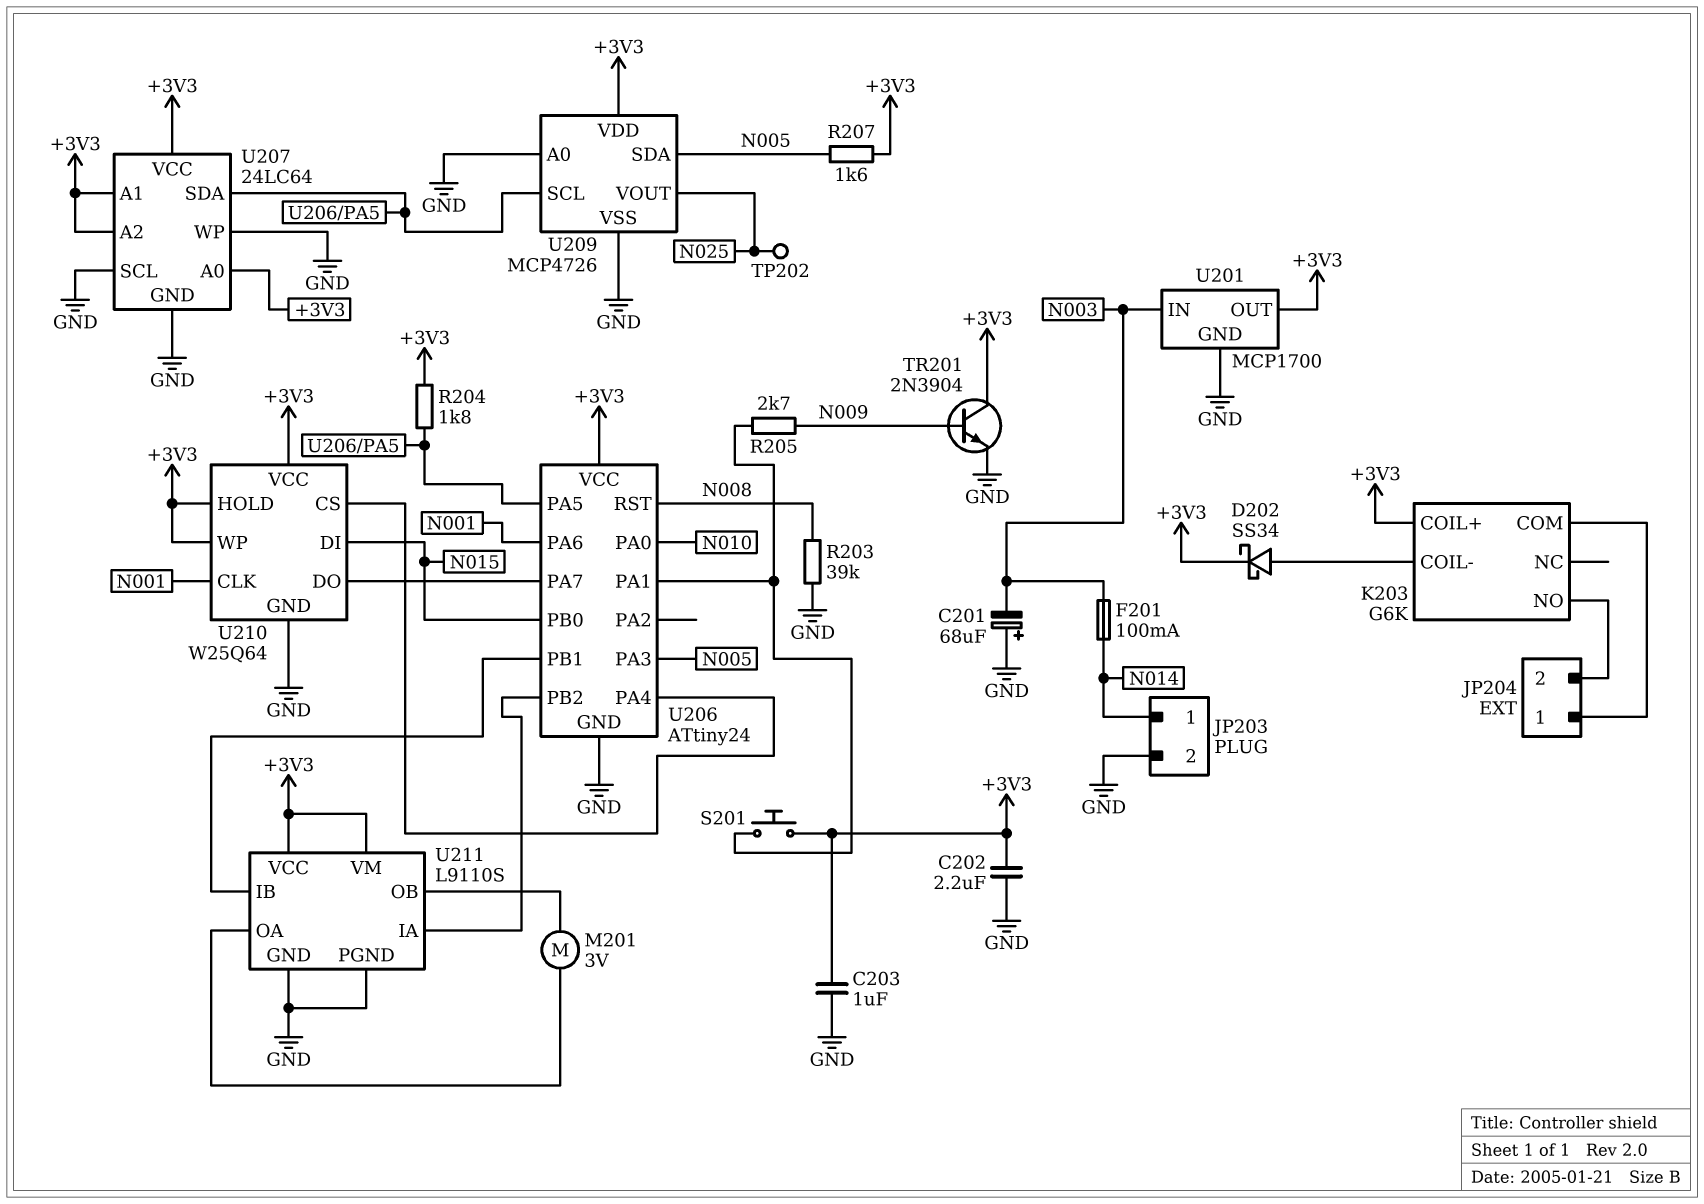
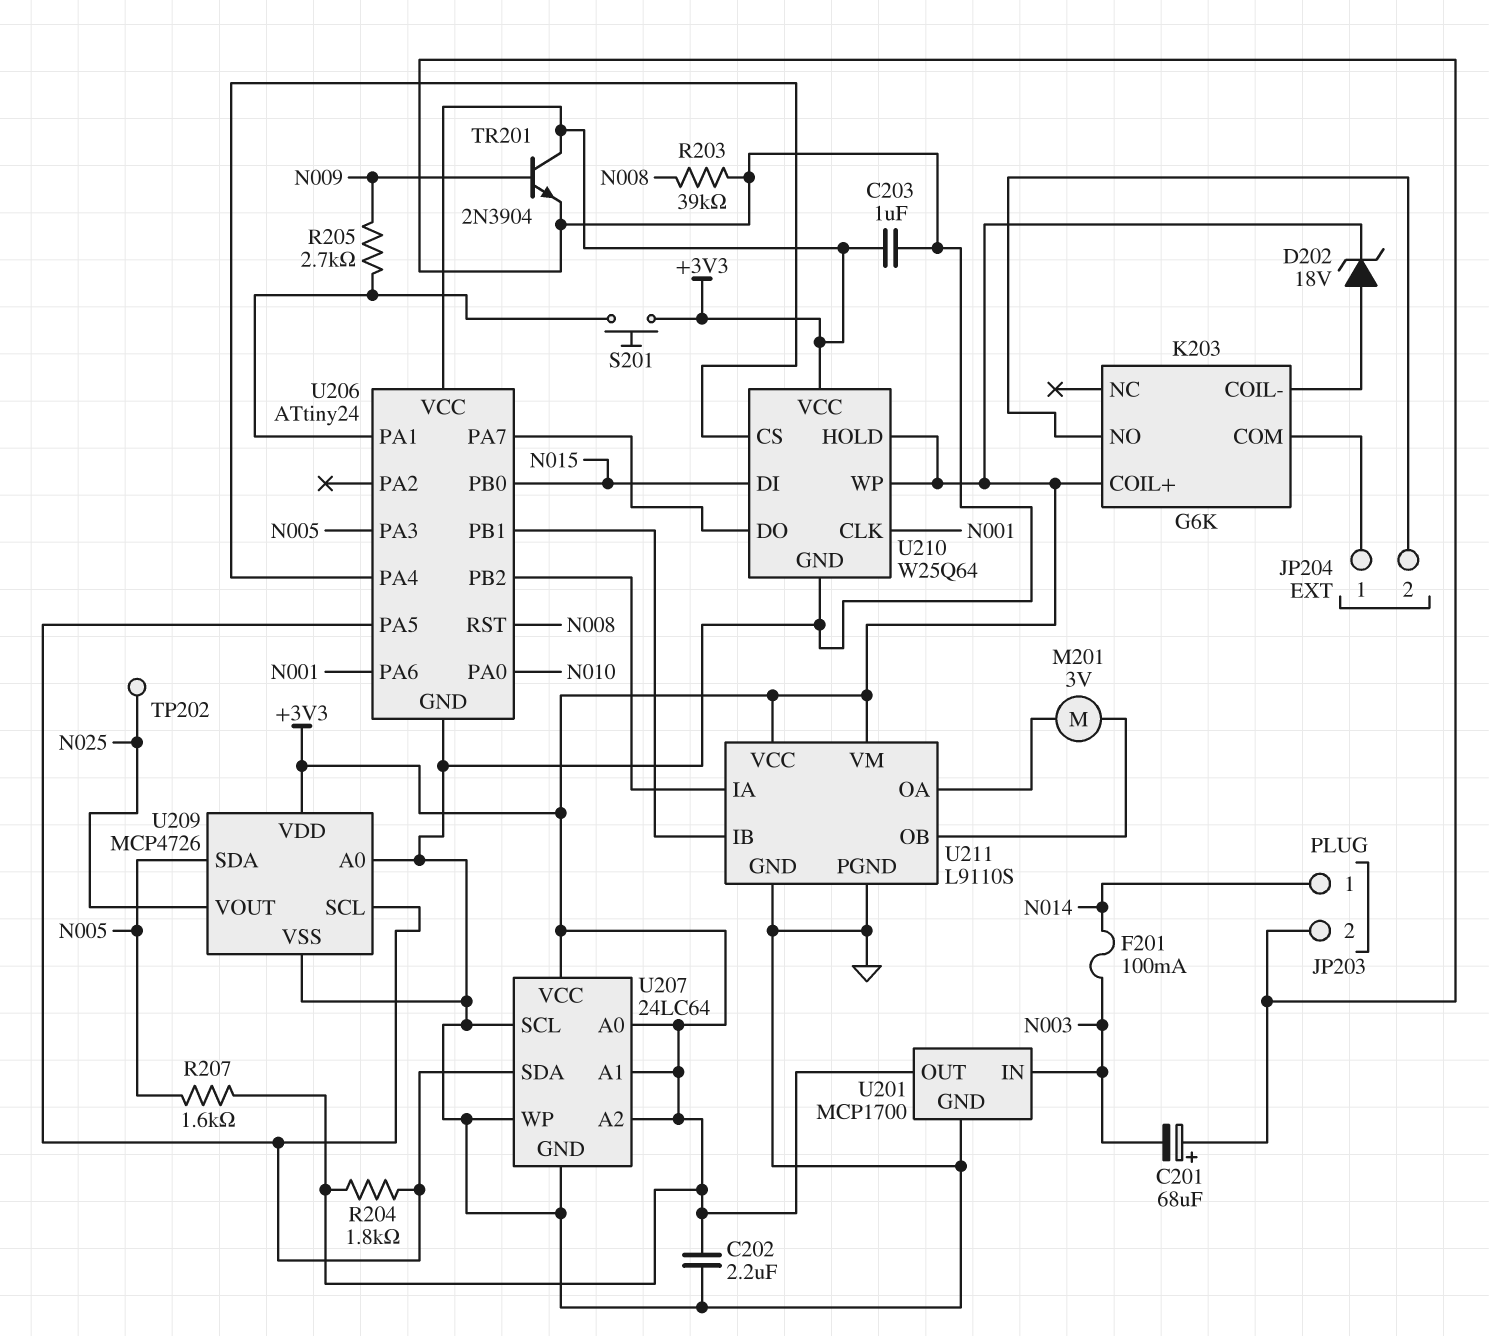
D202: schottky SS34 (A K203/COIL-, K +3V3) -> zener 18V (A K203/COIL-, K +3V3)

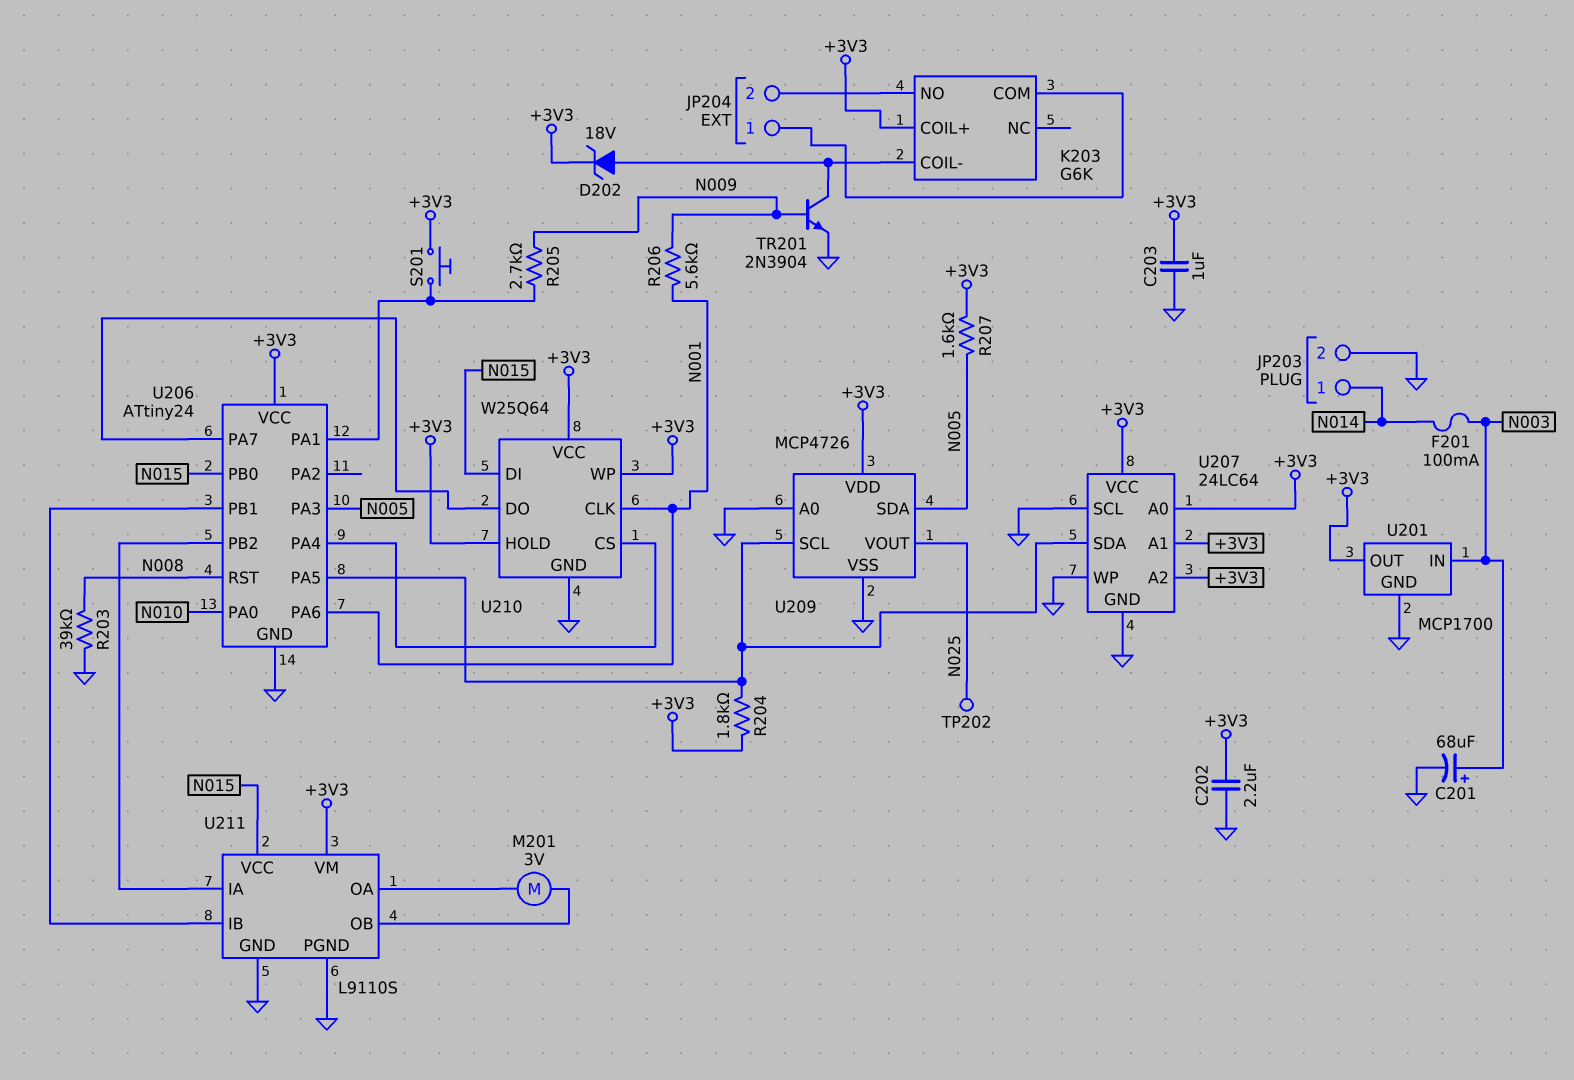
C201: 68uF (plus GND, minus N003) -> 68uF (plus N003, minus GND)
R206: none -> 5.6k (N001, N009)
TR201: NPN 2N3904 (B N009, C +3V3, E GND) -> NPN 2N3904 (B N009, C K203/COIL-, E GND)
U211 pin VCC: +3V3 -> N015

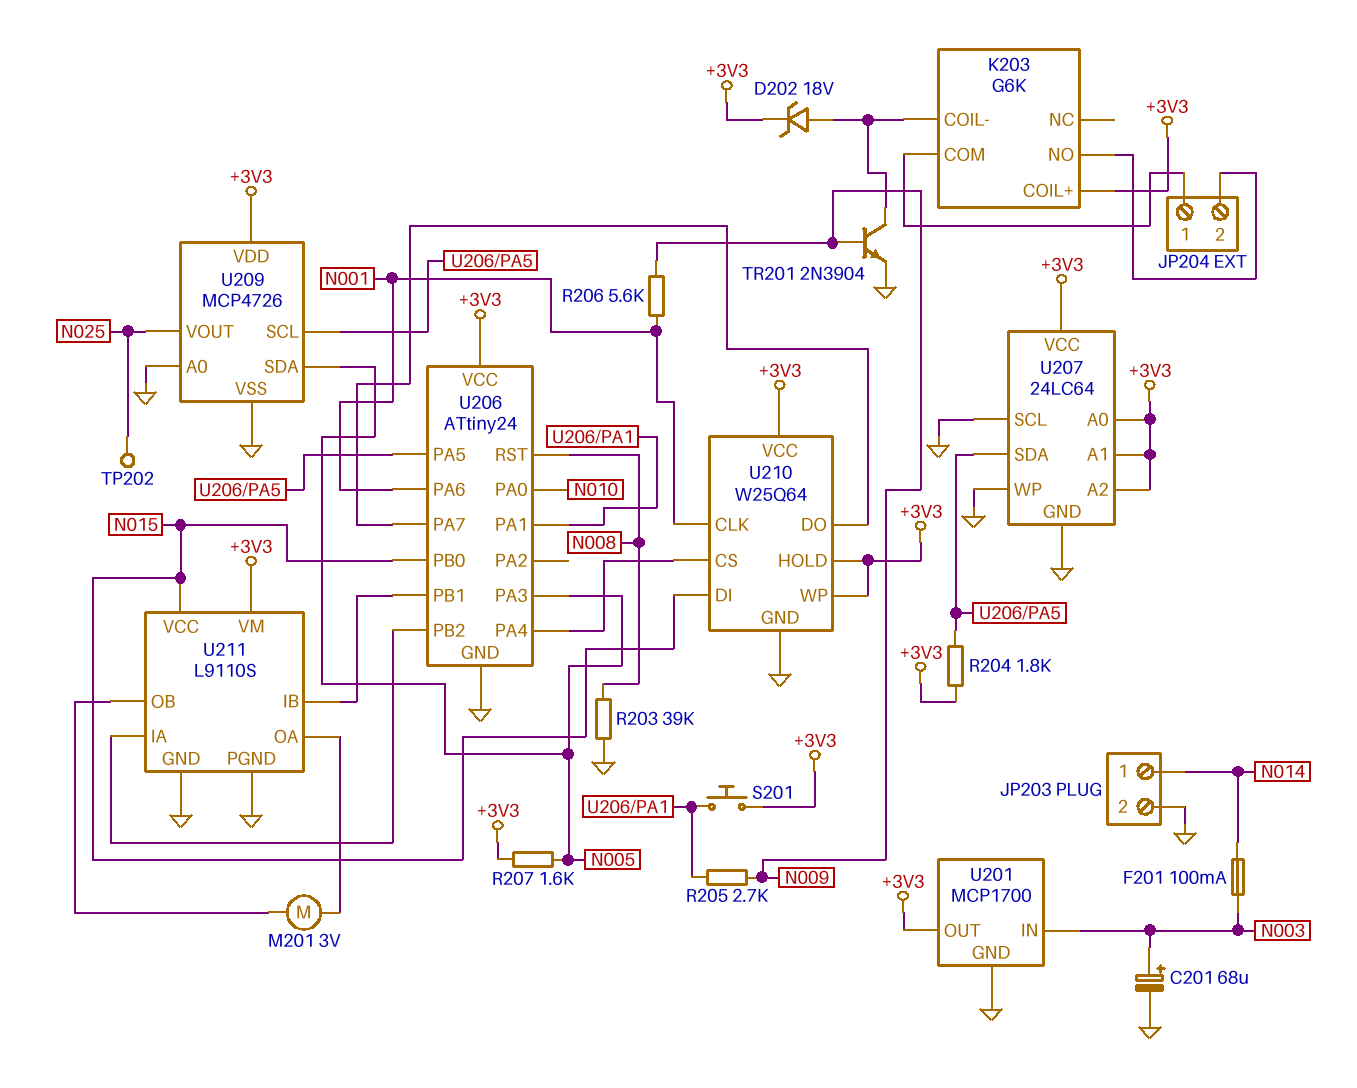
C202: 2.2uF (+3V3, GND) -> none
C203: 1uF (+3V3, GND) -> none

